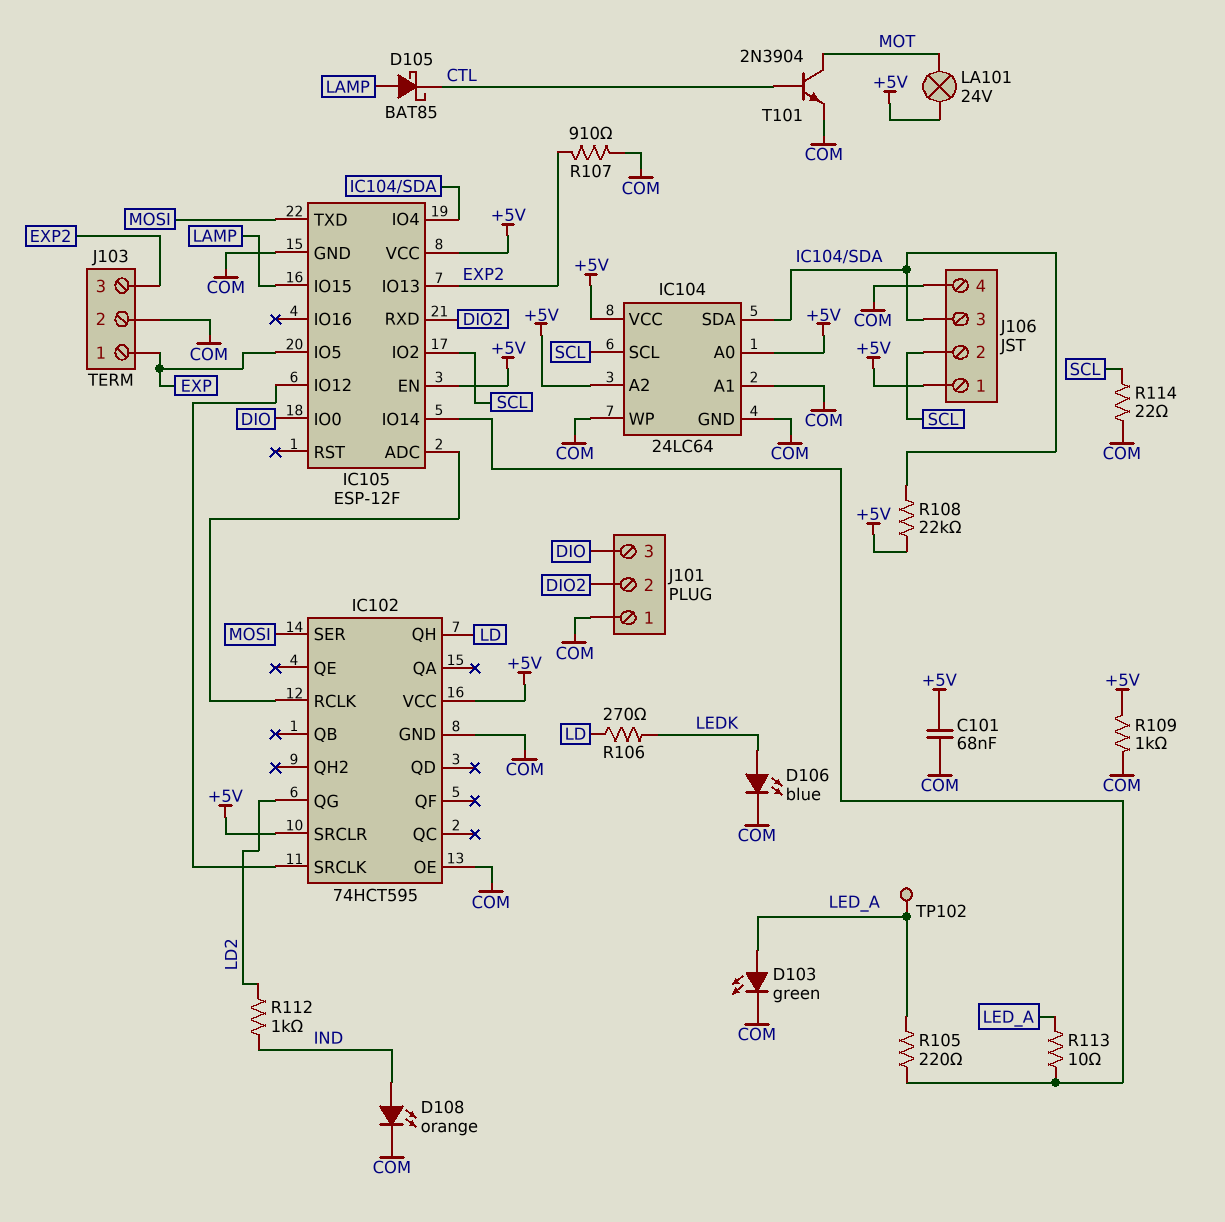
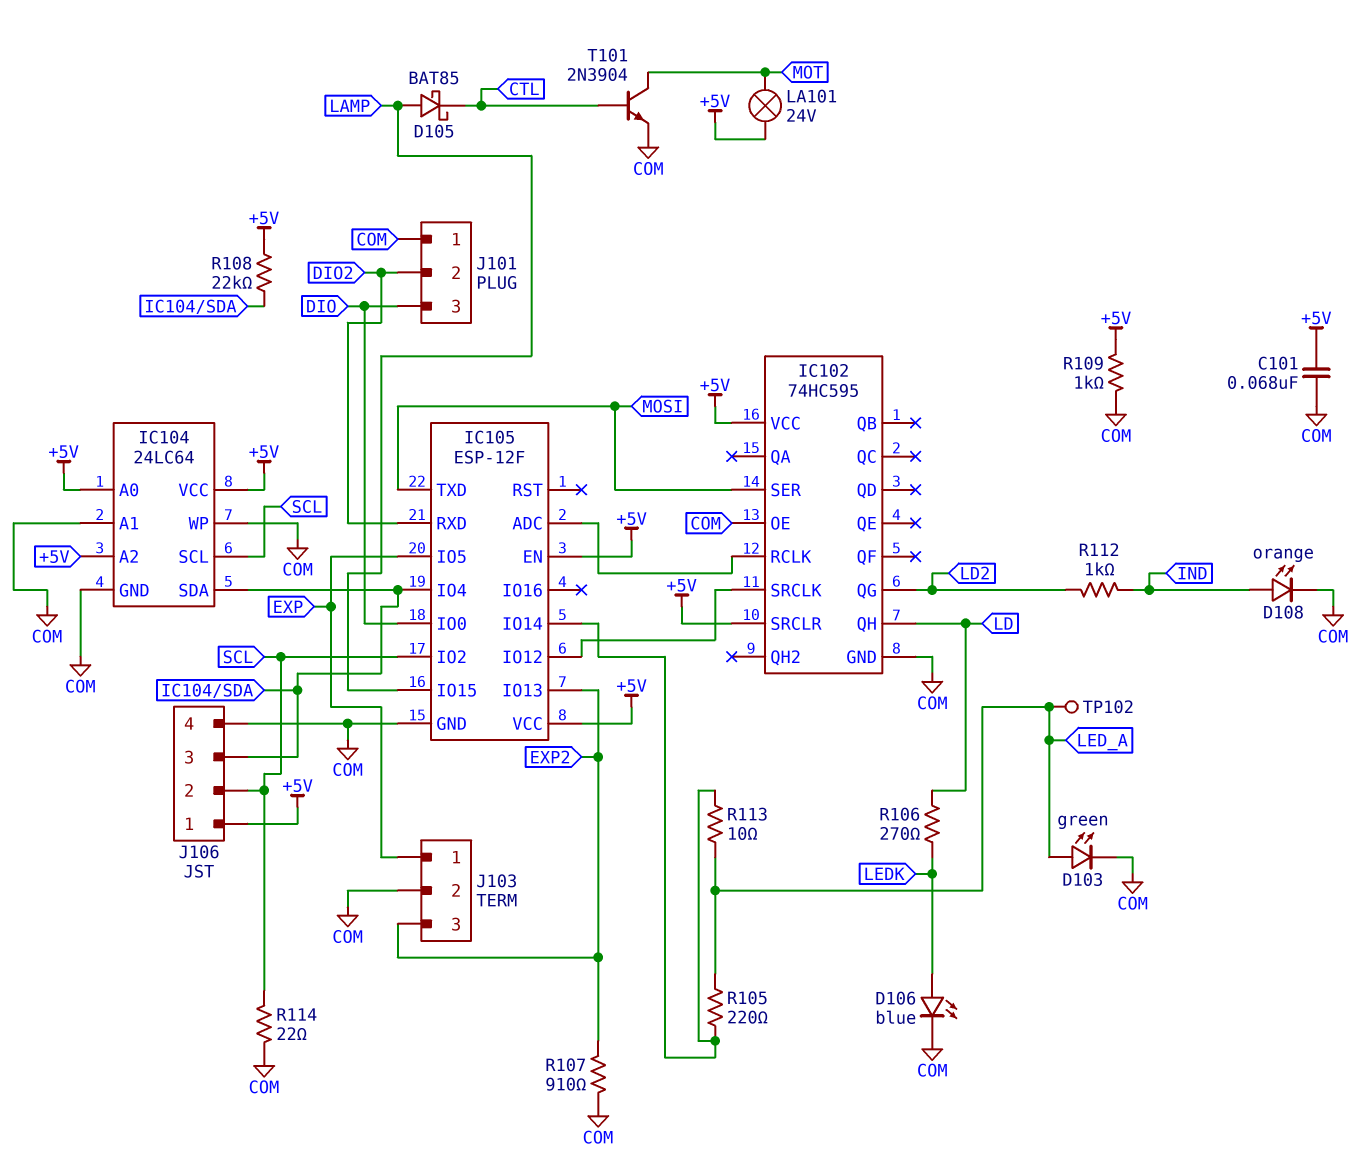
IC102: 74HCT595 -> 74HC595

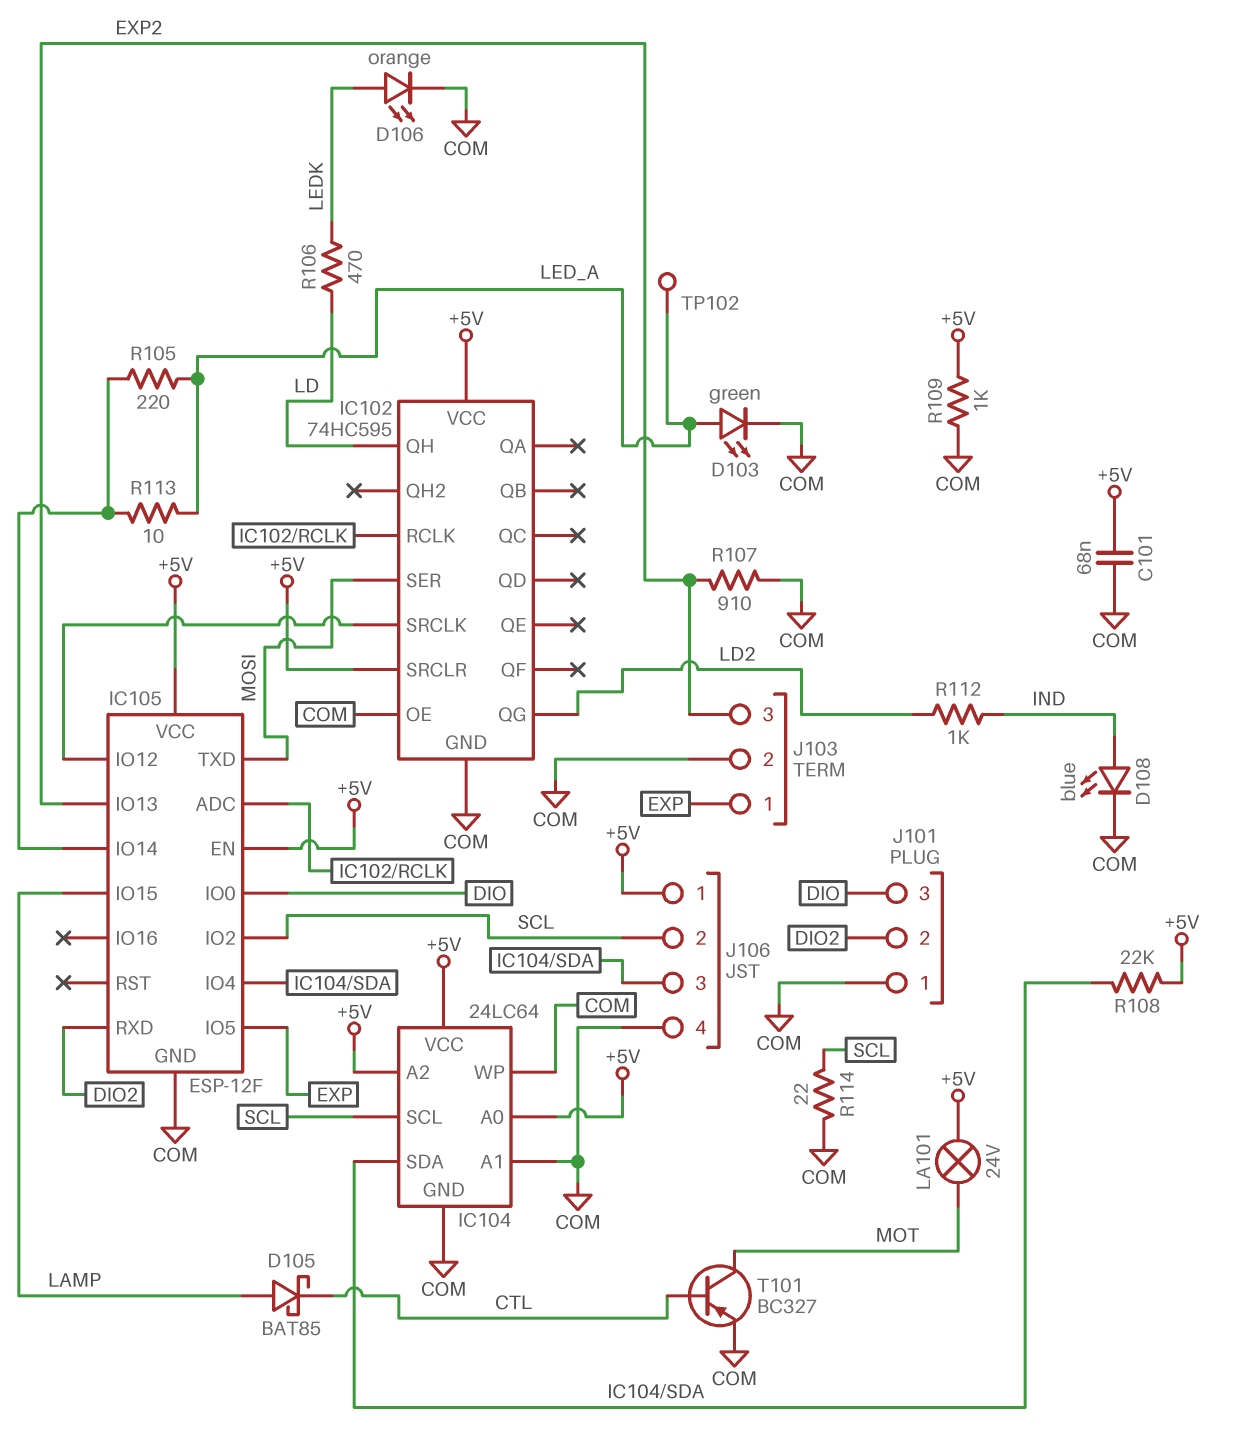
D106: LED blue (A LEDK, K COM) -> LED orange (A LEDK, K COM)
D108: LED orange (A IND, K COM) -> LED blue (A IND, K COM)
R106: 270 (LD, LEDK) -> 470 (LD, LEDK)
T101: NPN 2N3904 (B CTL, C MOT, E COM) -> PNP BC327 (B CTL, C MOT, E COM)

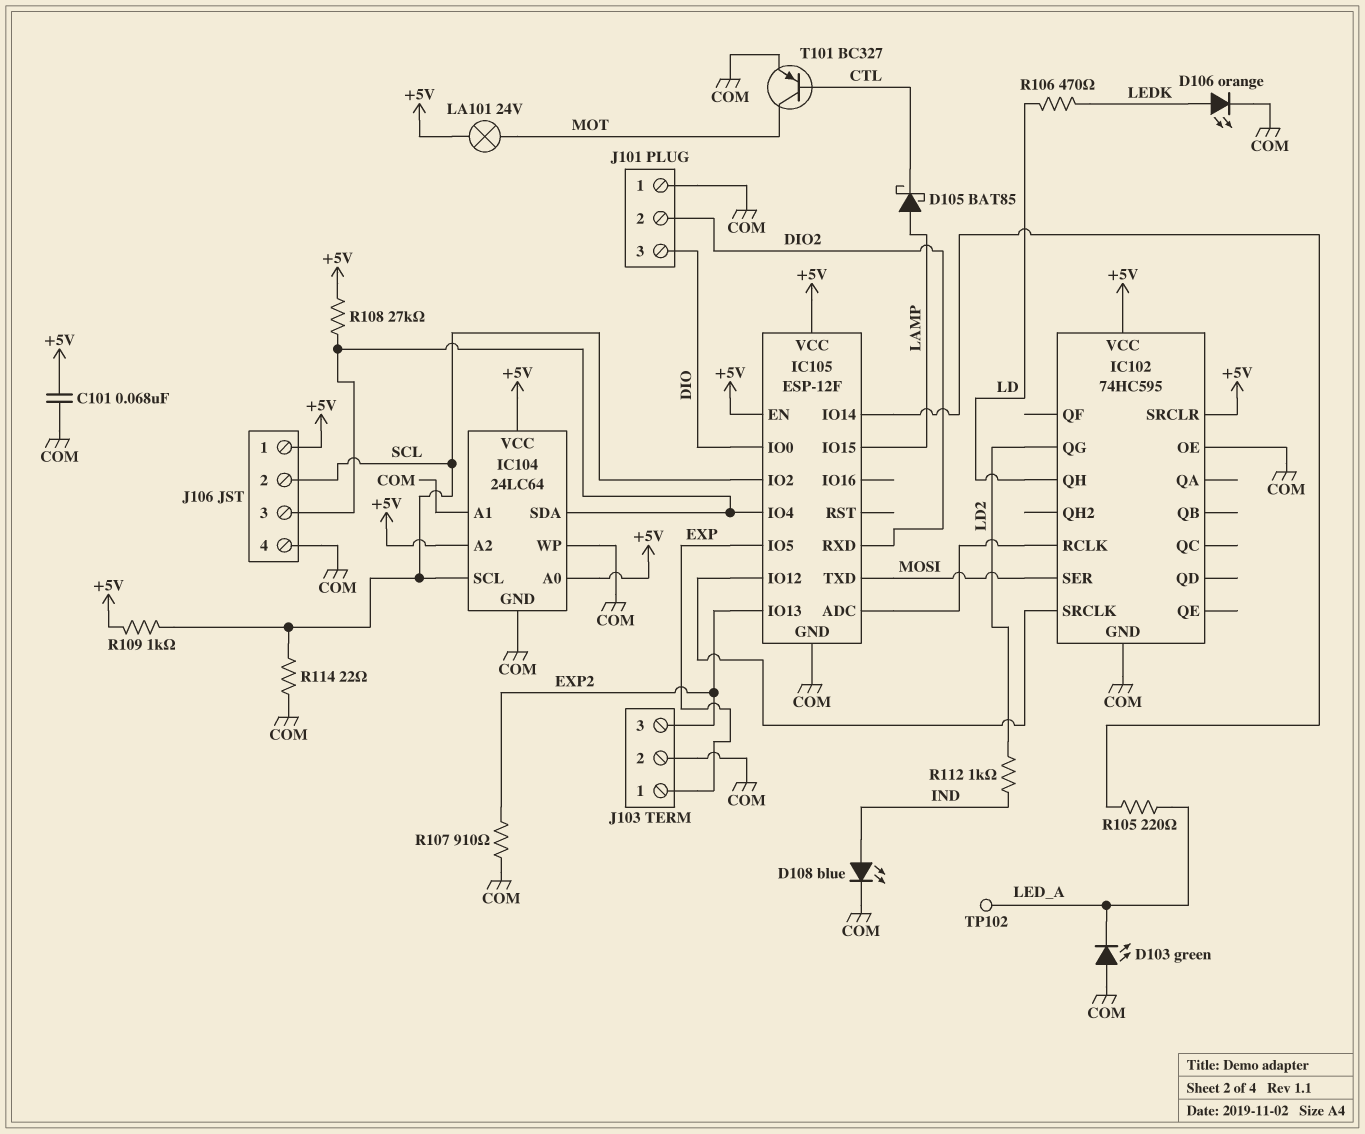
D103: LED green (A LED_A, K COM) -> LED green (A COM, K LED_A)
R108: 22k (+5V, IC104/SDA) -> 27k (+5V, IC104/SDA)
R109: 1k (+5V, COM) -> 1k (+5V, SCL)
R113: 10 (IC105/IO14, LED_A) -> none

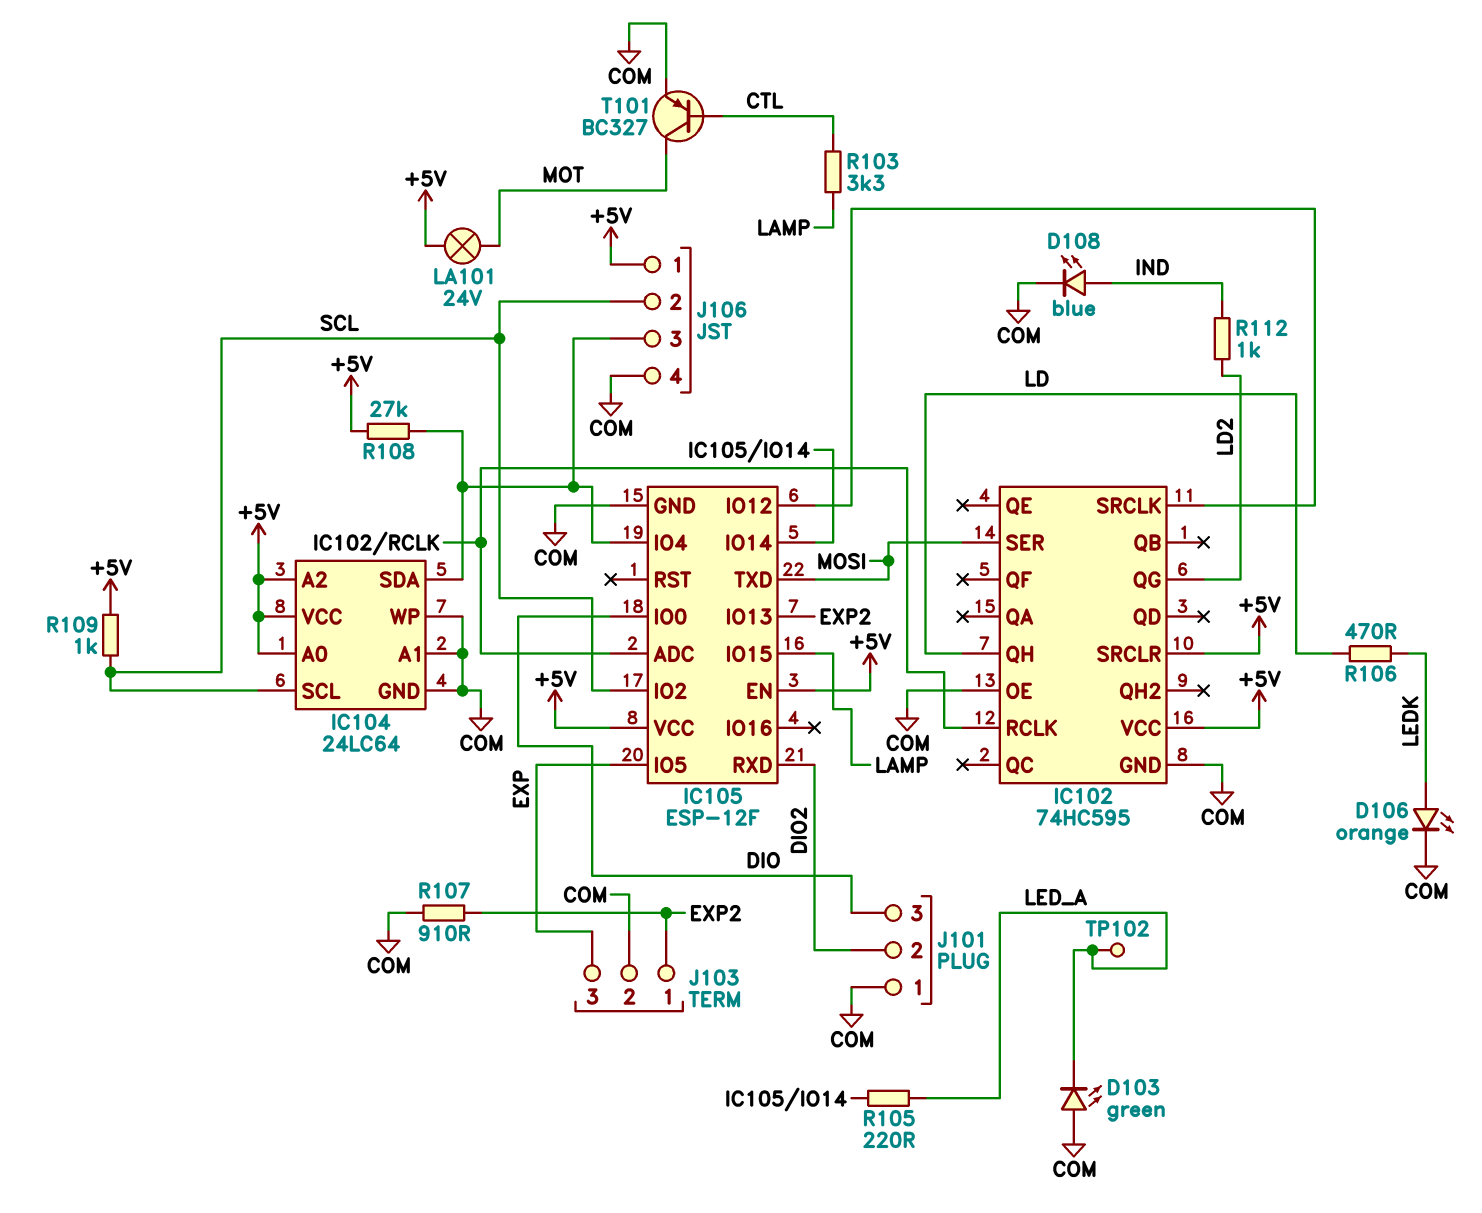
C101: 68nF (+5V, COM) -> none
D105: schottky BAT85 (A LAMP, K CTL) -> none
J103 pin 1: EXP -> EXP2
J103 pin 3: EXP2 -> EXP
R103: none -> 3.3k (CTL, LAMP)
R114: 22 (COM, SCL) -> none

